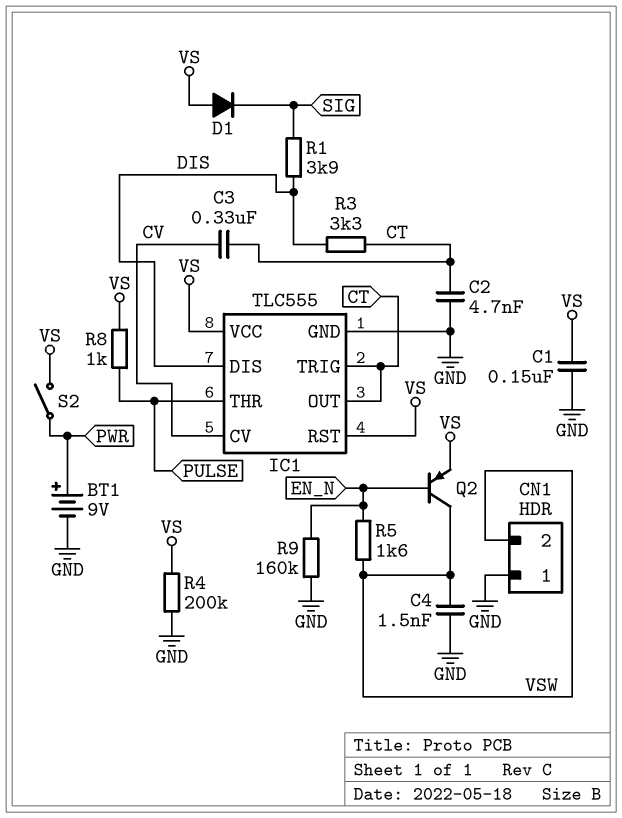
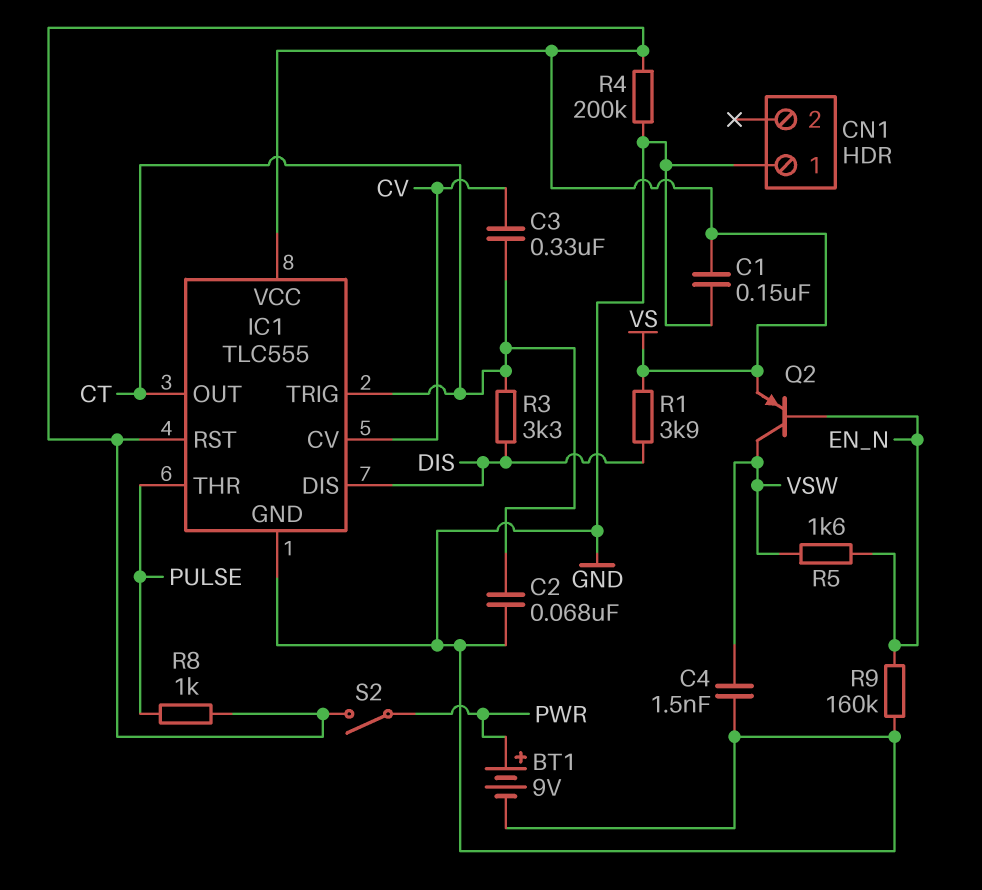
C2: 4.7nF (CT, GND) -> 68nF (CT, GND)
CN1 pin 2: VSW -> none
D1: diode (A VS, K SIG) -> none
R1: 3.9k (DIS, SIG) -> 3.9k (DIS, VS)

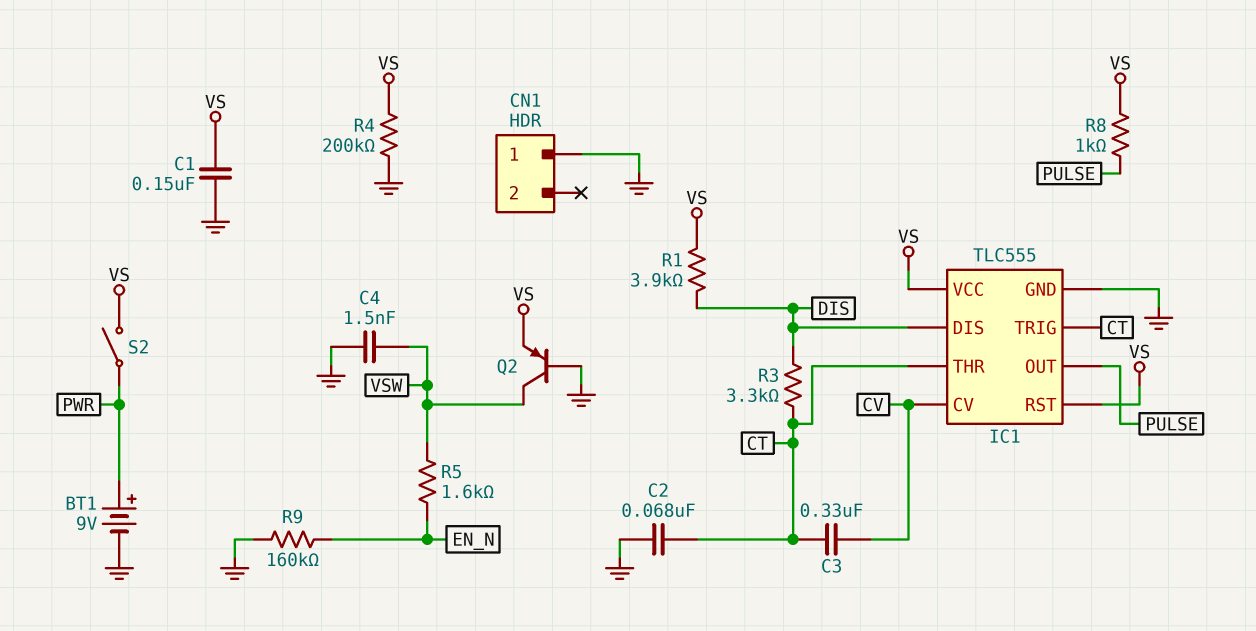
IC1 pin OUT: CT -> PULSE
IC1 pin THR: PULSE -> CT
Q2: PNP (B EN_N, C VSW, E VS) -> PNP (B GND, C VSW, E VS)

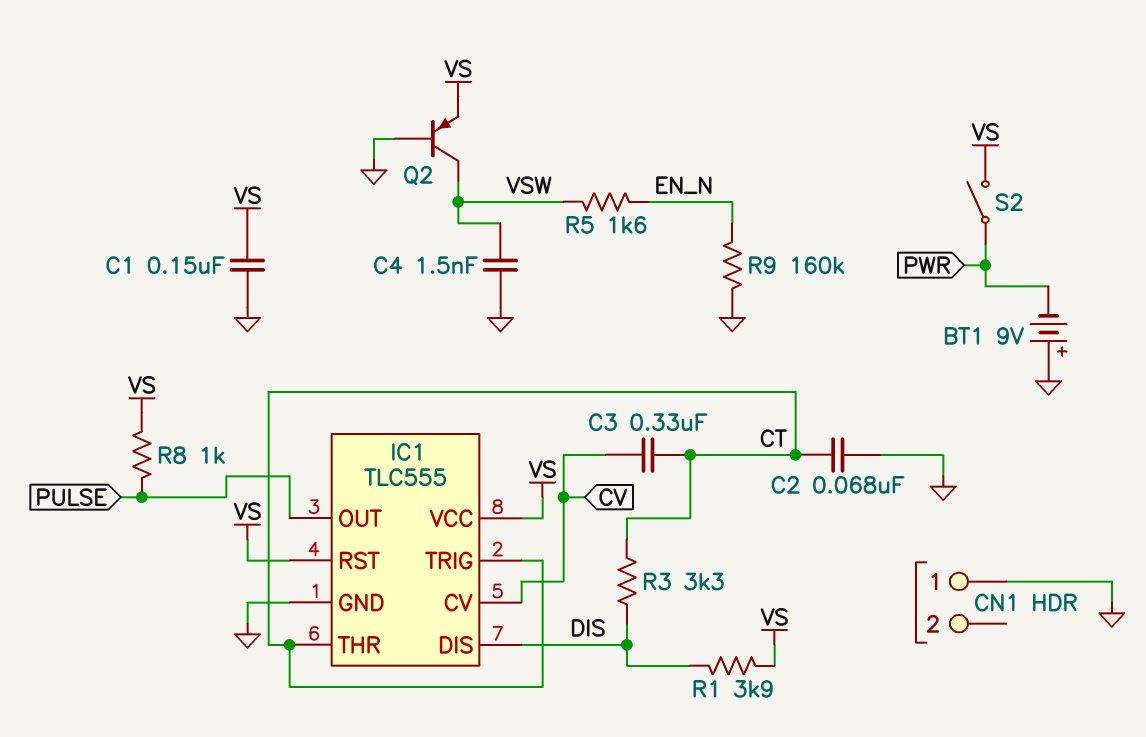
BT1: 9V (plus PWR, minus GND) -> 9V (plus GND, minus PWR)
R4: 200k (GND, VS) -> none

